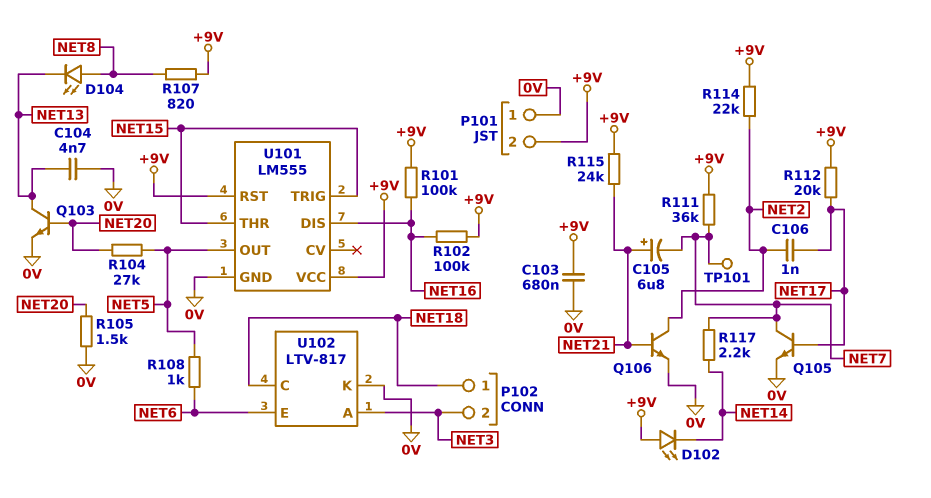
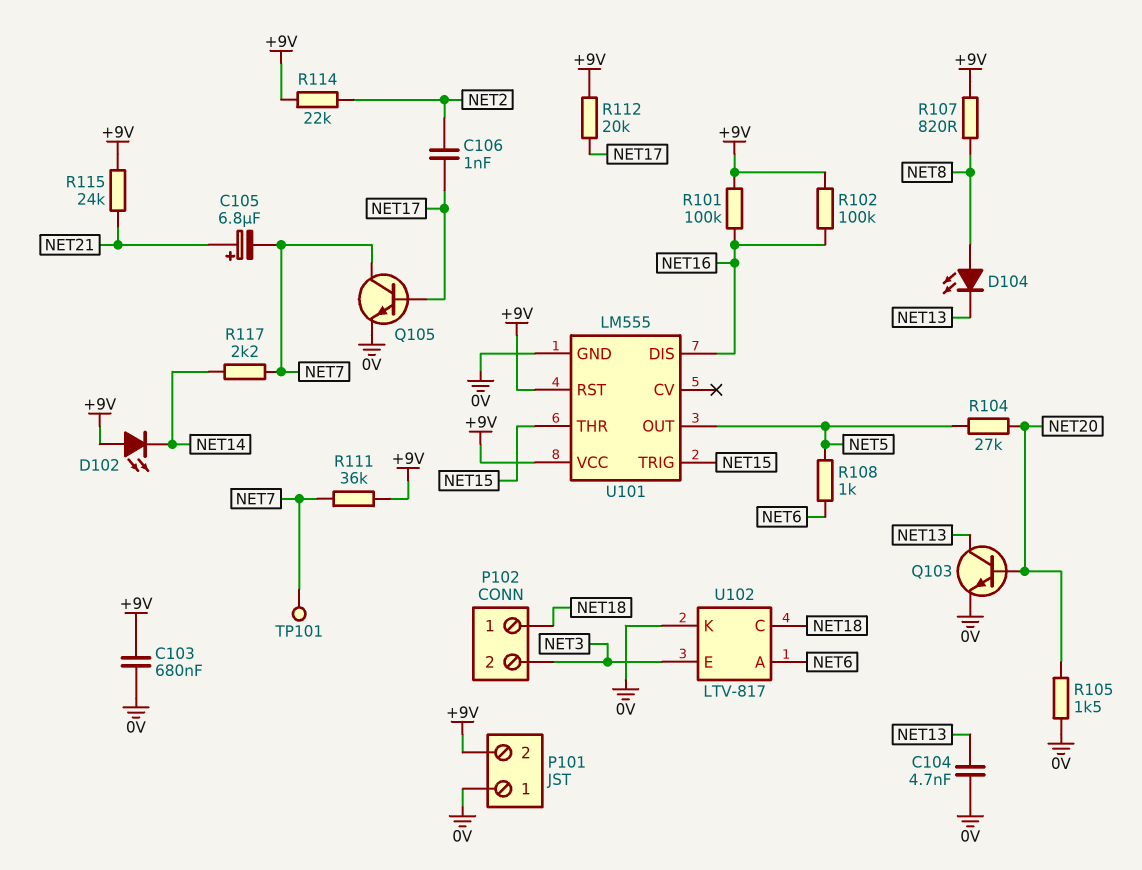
Q106: NPN (B NET21, C NET2, E 0V) -> none
U102 pin A: NET3 -> NET6
U102 pin E: NET6 -> NET3

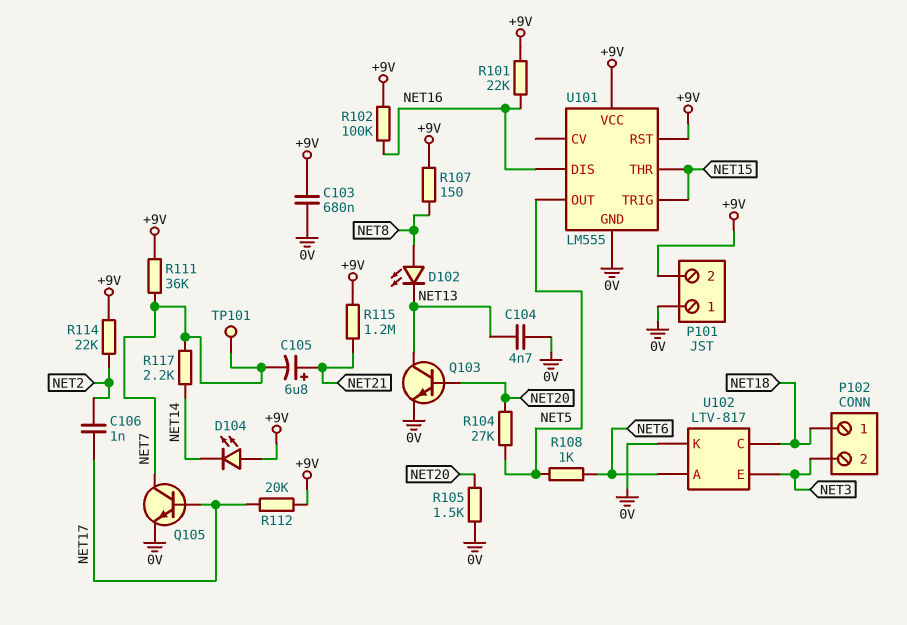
D102: LED (A +9V, K NET14) -> LED (A NET8, K NET13)
D104: LED (A NET8, K NET13) -> LED (A +9V, K NET14)
R101: 100k (+9V, NET16) -> 22k (+9V, NET16)
R107: 820 (+9V, NET8) -> 150 (+9V, NET8)
R115: 24k (+9V, NET21) -> 1.2M (+9V, NET21)

